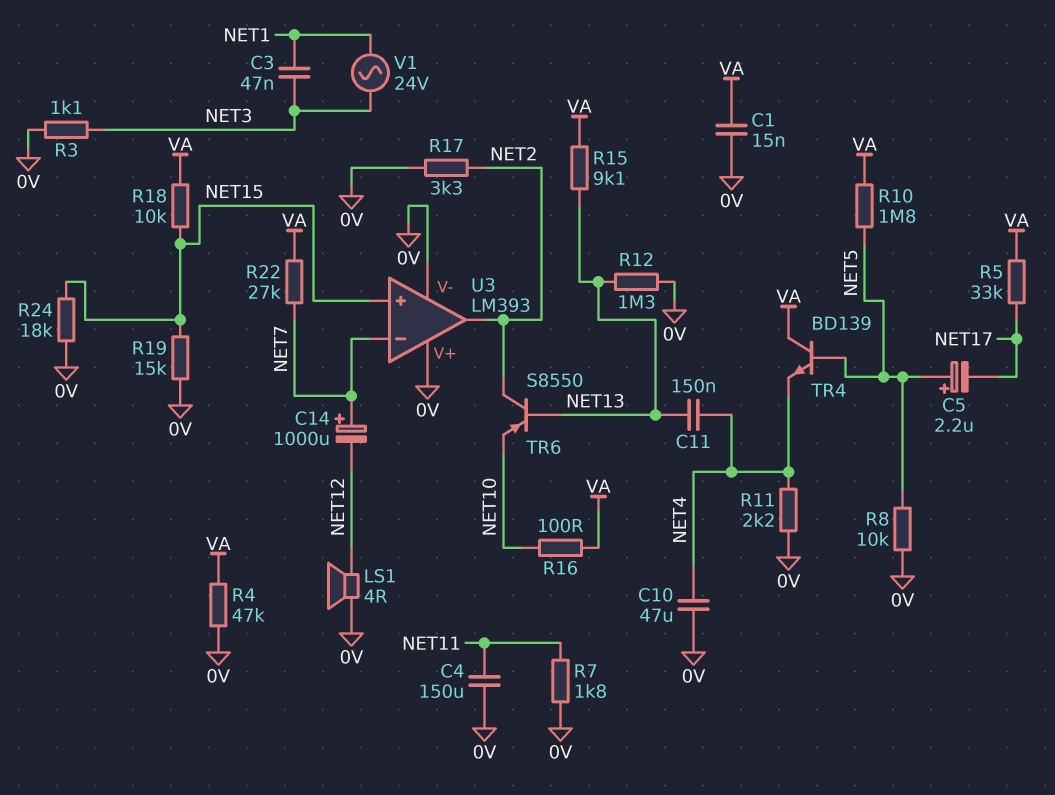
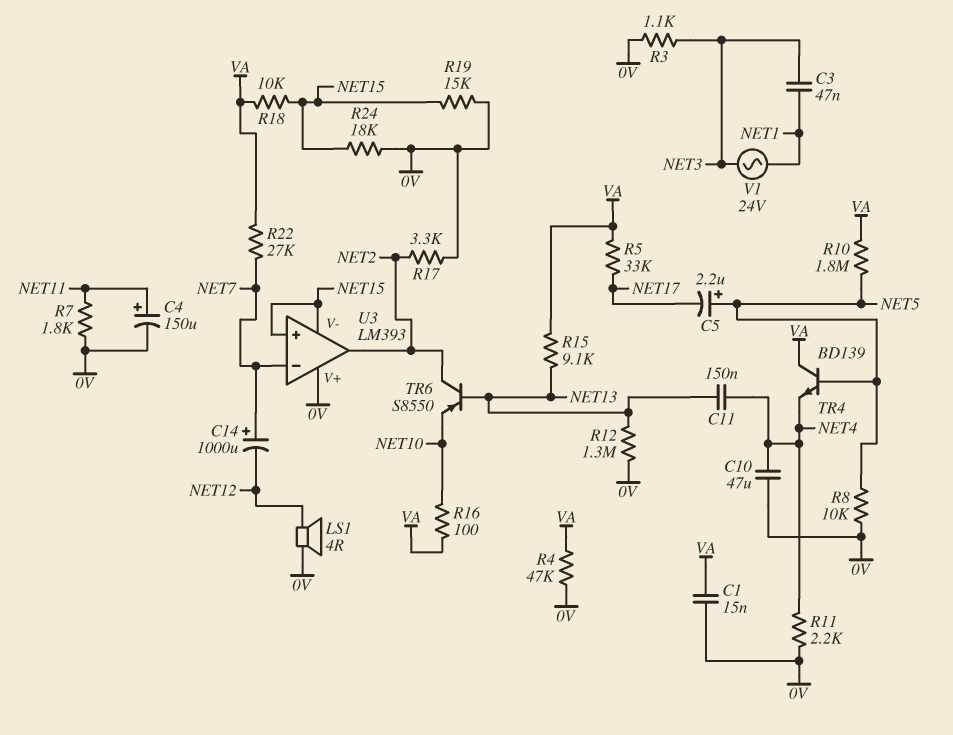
C4: 150uF (0V, NET11) -> 150uF (plus NET11, minus 0V)
U3 pin V-: 0V -> NET15

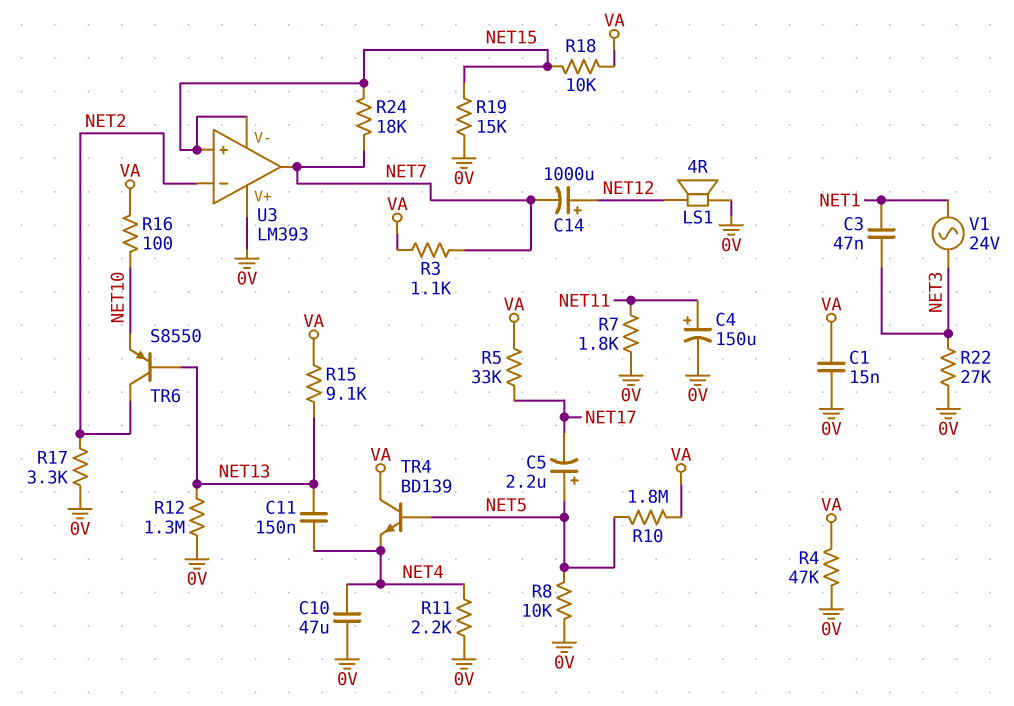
C14: 1000uF (plus NET7, minus NET12) -> 1000uF (plus NET12, minus NET7)
R3: 1.1k (0V, NET3) -> 1.1k (NET7, VA)
R22: 27k (NET7, VA) -> 27k (0V, NET3)
R24: 18k (0V, NET15) -> 18k (NET7, NET15)
U3 pin in-: NET7 -> NET2
U3 pin out: NET2 -> NET7

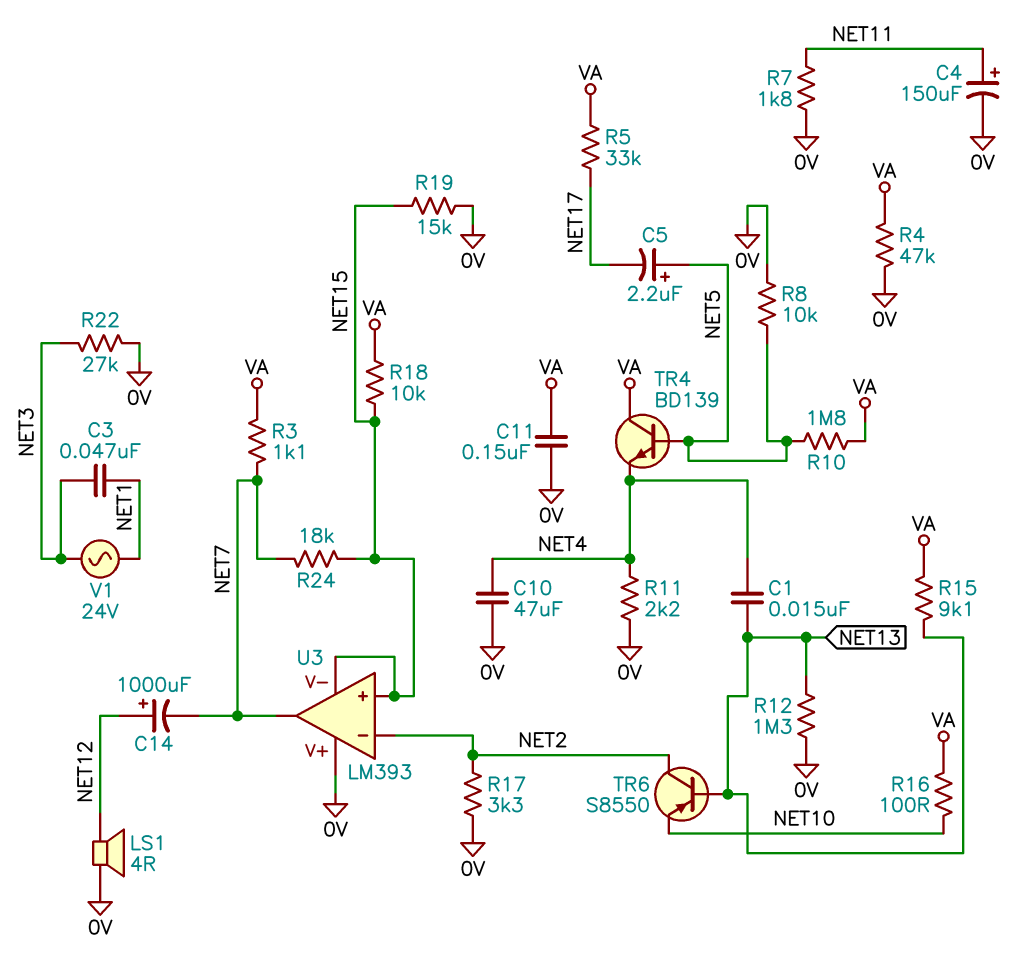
C1: 15nF (0V, VA) -> 15nF (NET4, NET13)
C11: 150nF (NET4, NET13) -> 150nF (0V, VA)

